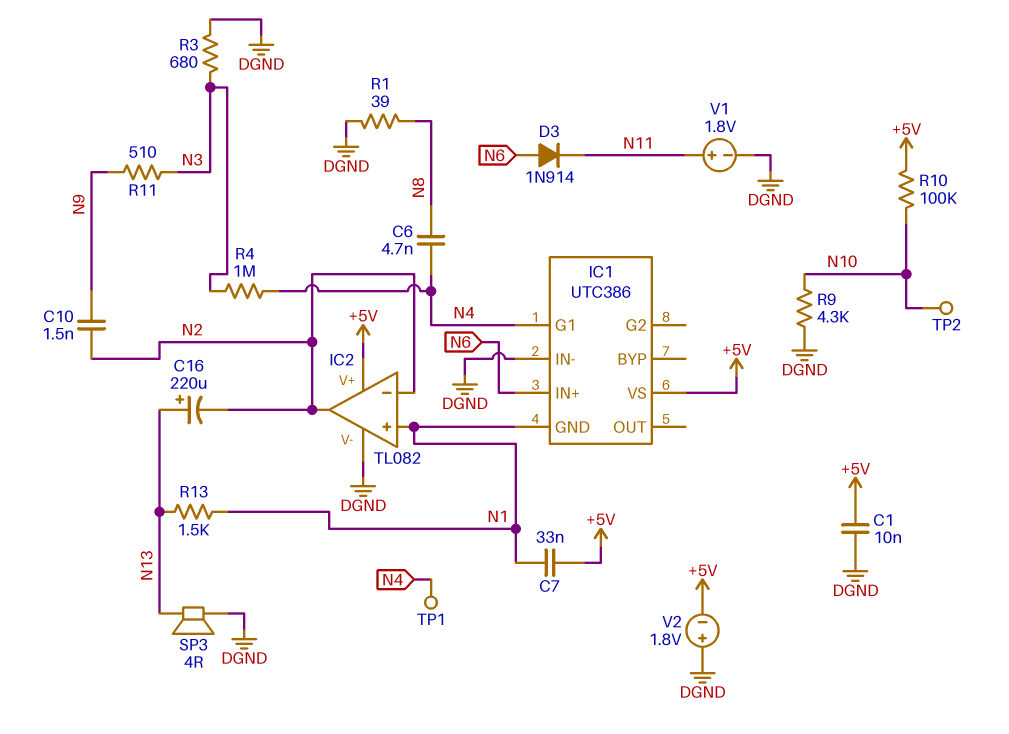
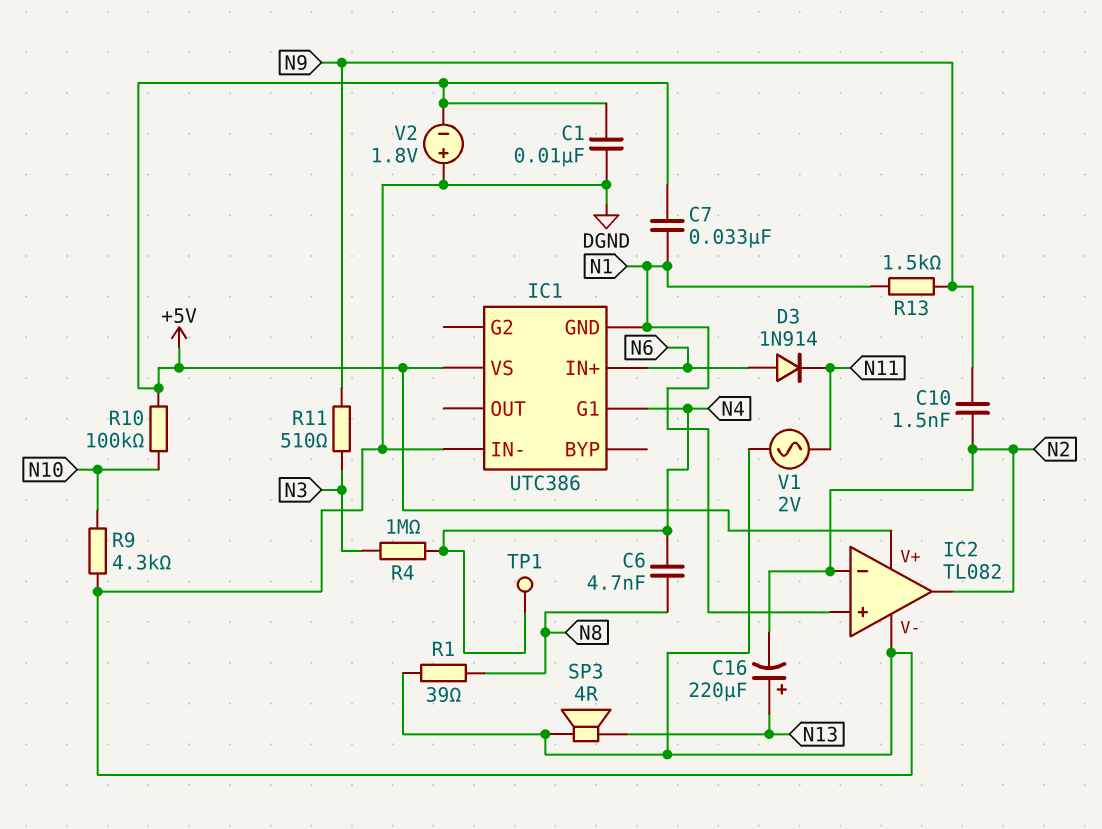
R3: 680 (DGND, N3) -> none
R13: 1.5k (N1, N13) -> 1.5k (N1, N9)
TP2: test point (N10) -> none
V1: 1.8V (plus N11, minus DGND) -> AC 2V (DGND, N11)

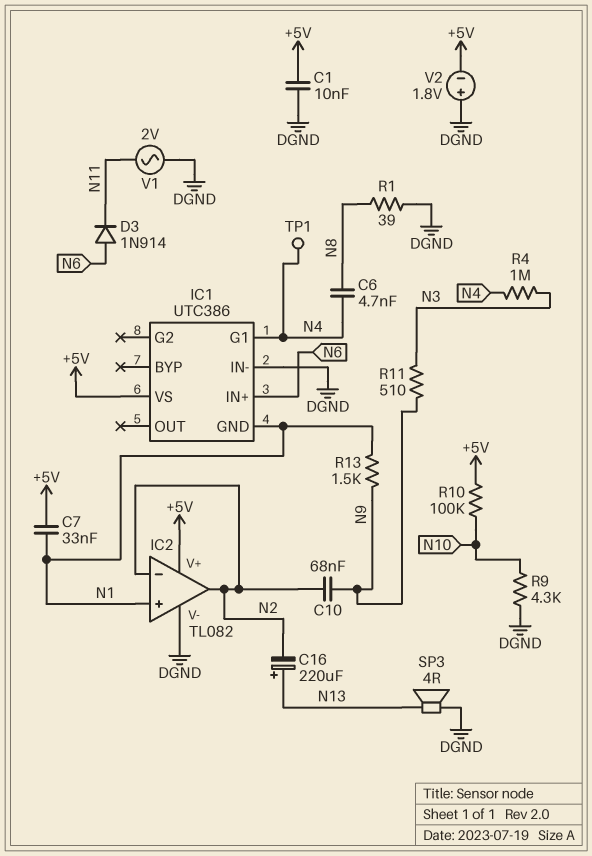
C10: 1.5nF (N2, N9) -> 68nF (N2, N9)

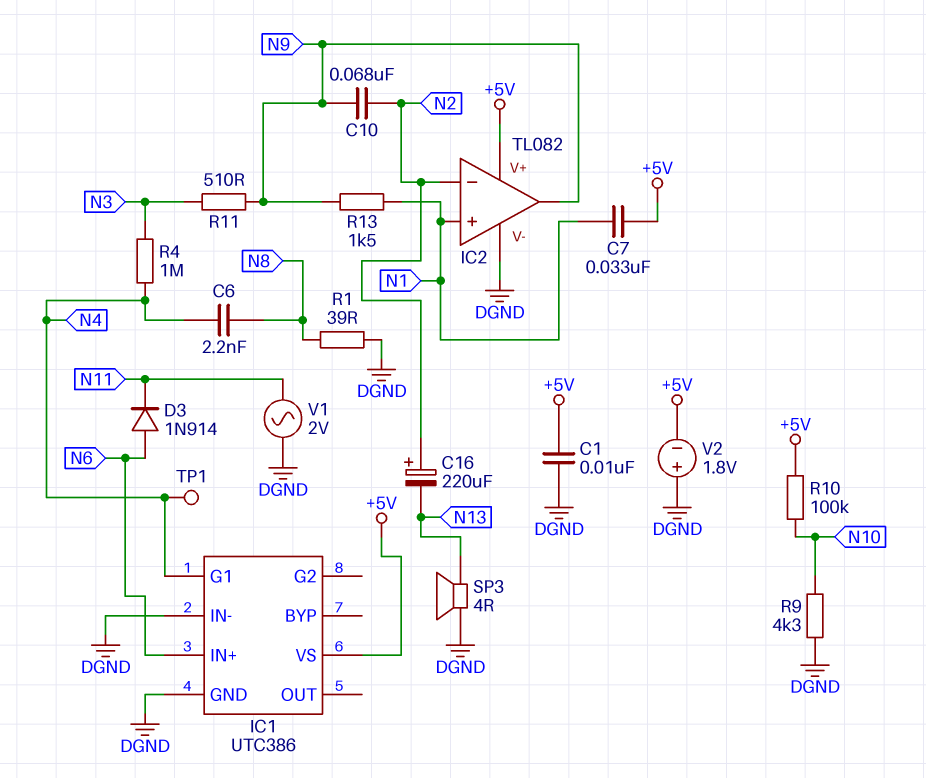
C6: 4.7nF (N4, N8) -> 2.2nF (N4, N8)
C16: 220uF (plus N13, minus N2) -> 220uF (plus N2, minus N13)
IC1 pin GND: N1 -> DGND
IC2 pin out: N2 -> N9

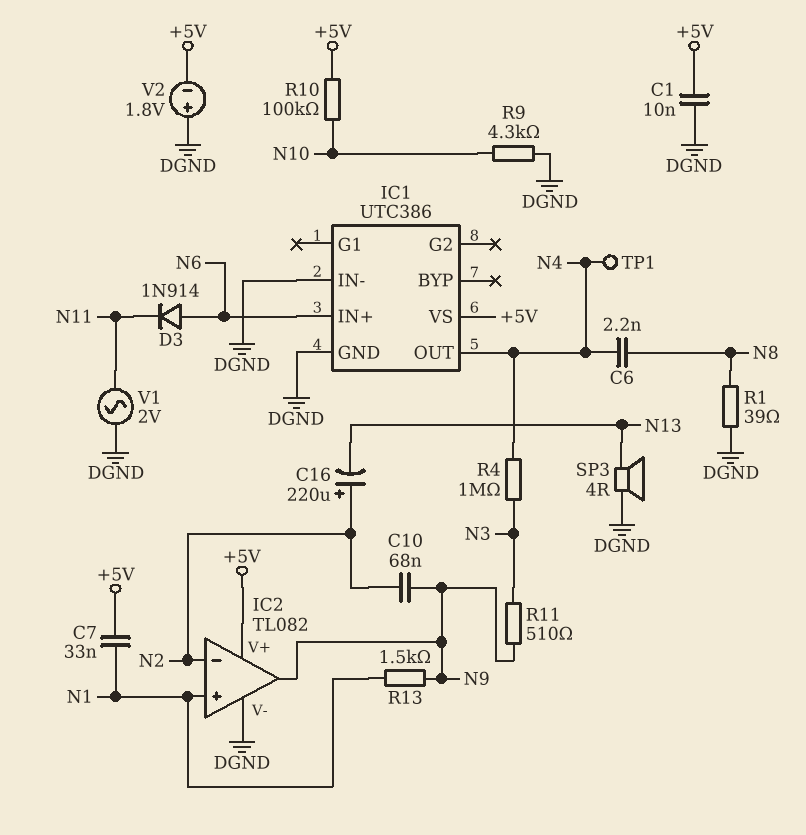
IC1 pin G1: N4 -> none
IC1 pin OUT: none -> N4

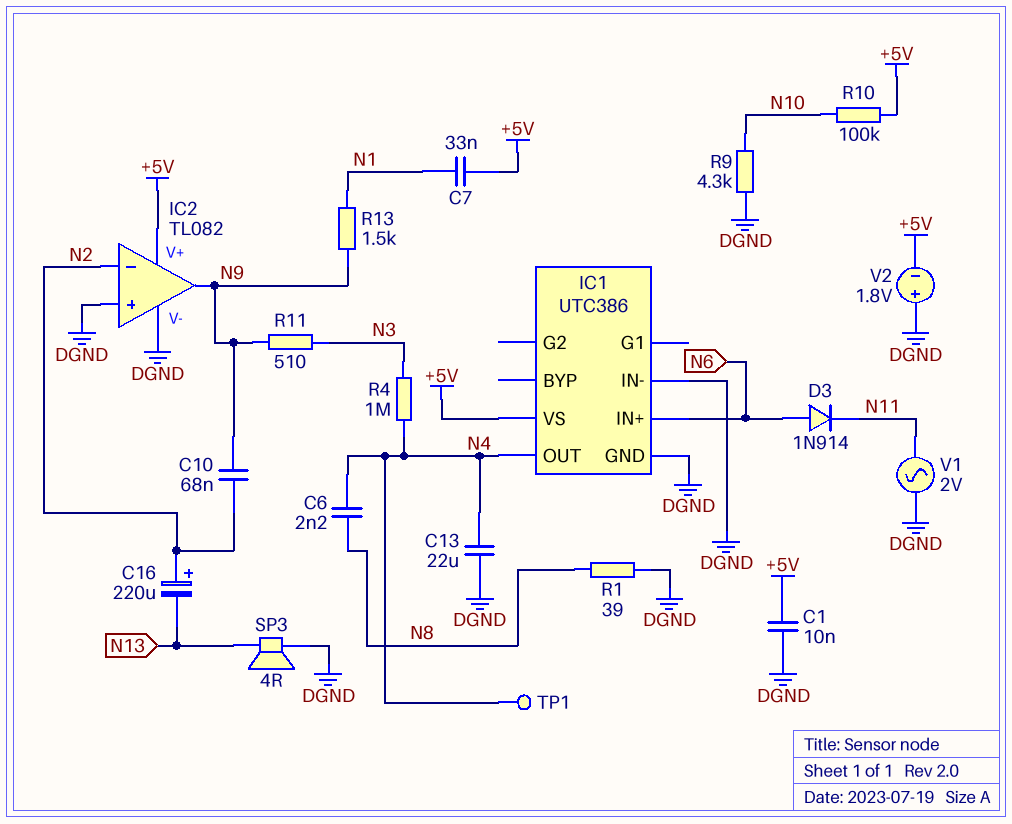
C13: none -> 22uF (DGND, N4)
IC2 pin in+: N1 -> DGND

